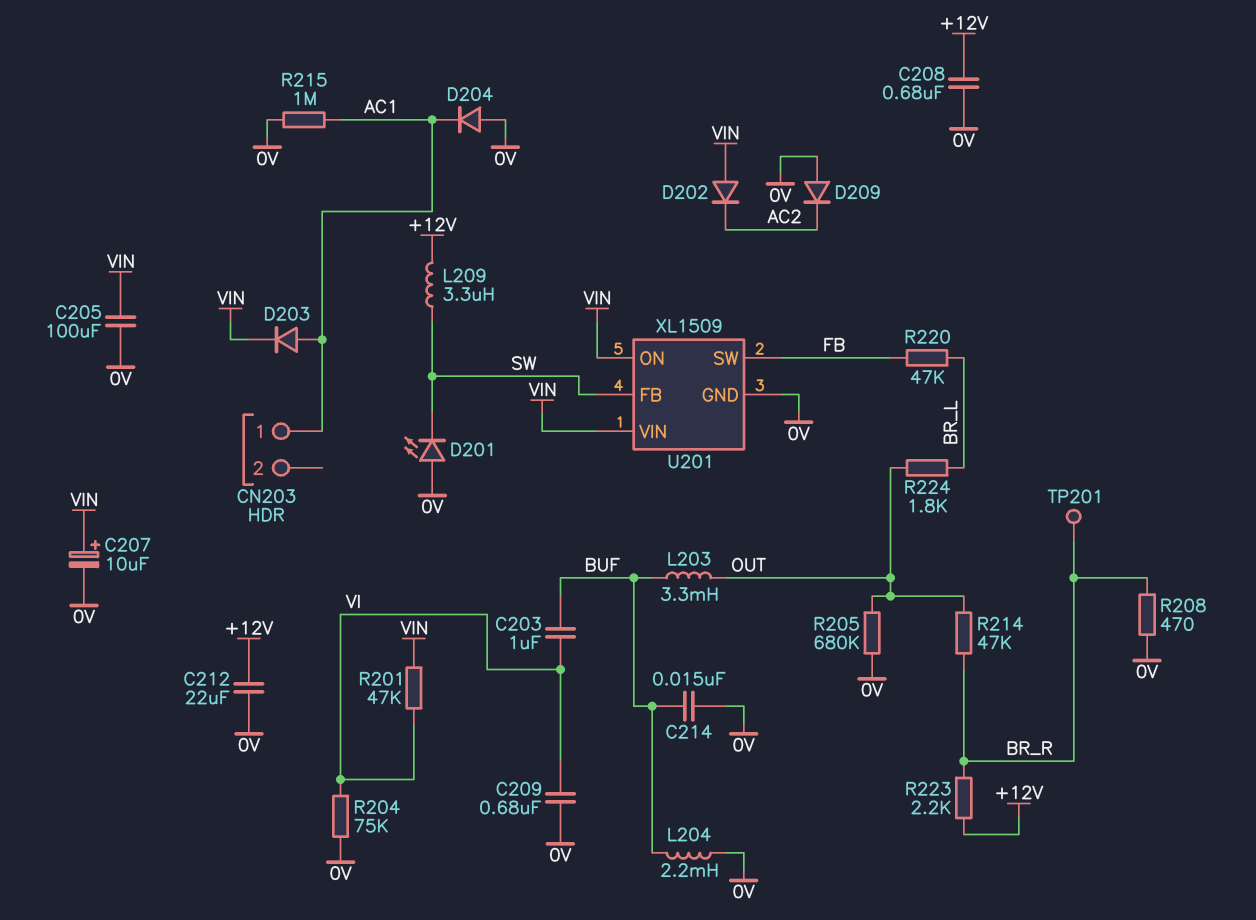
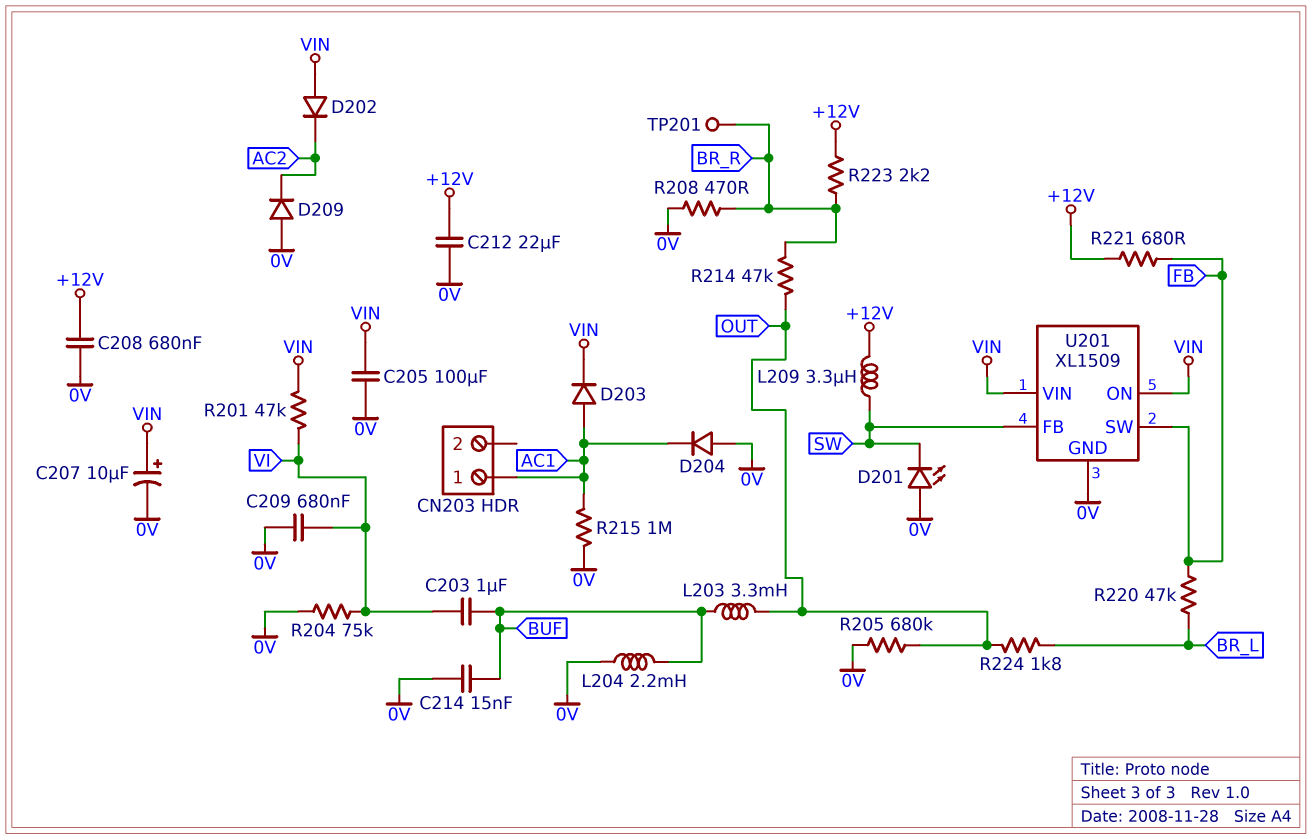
R221: none -> 680 (+12V, FB)

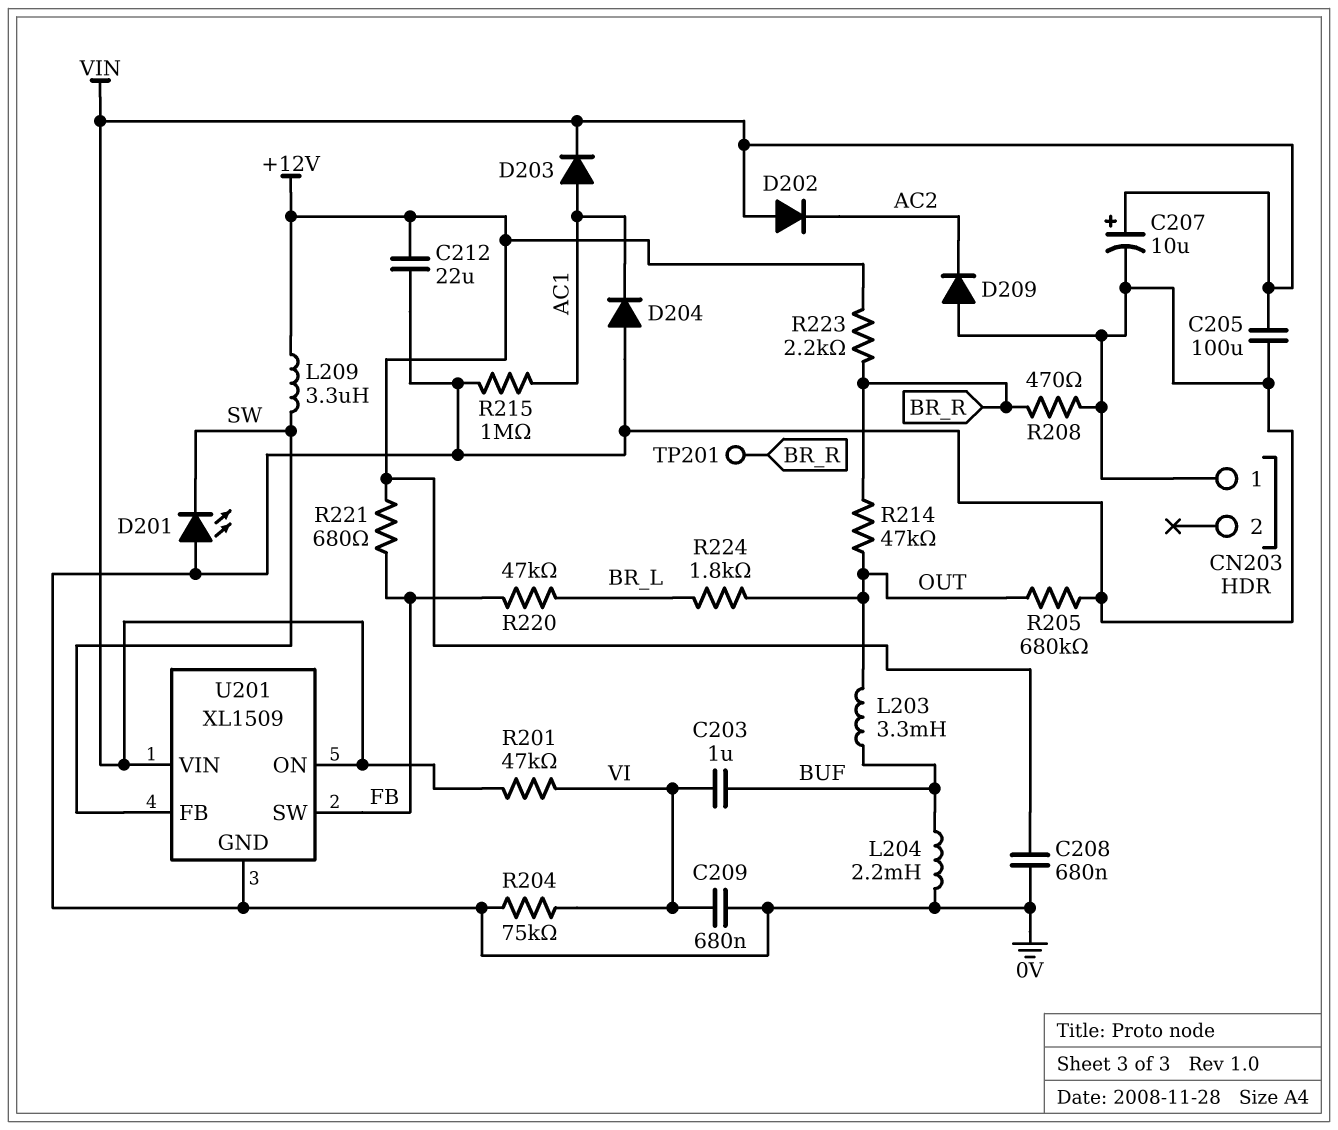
C214: 15nF (0V, BUF) -> none
CN203 pin 1: AC1 -> 0V

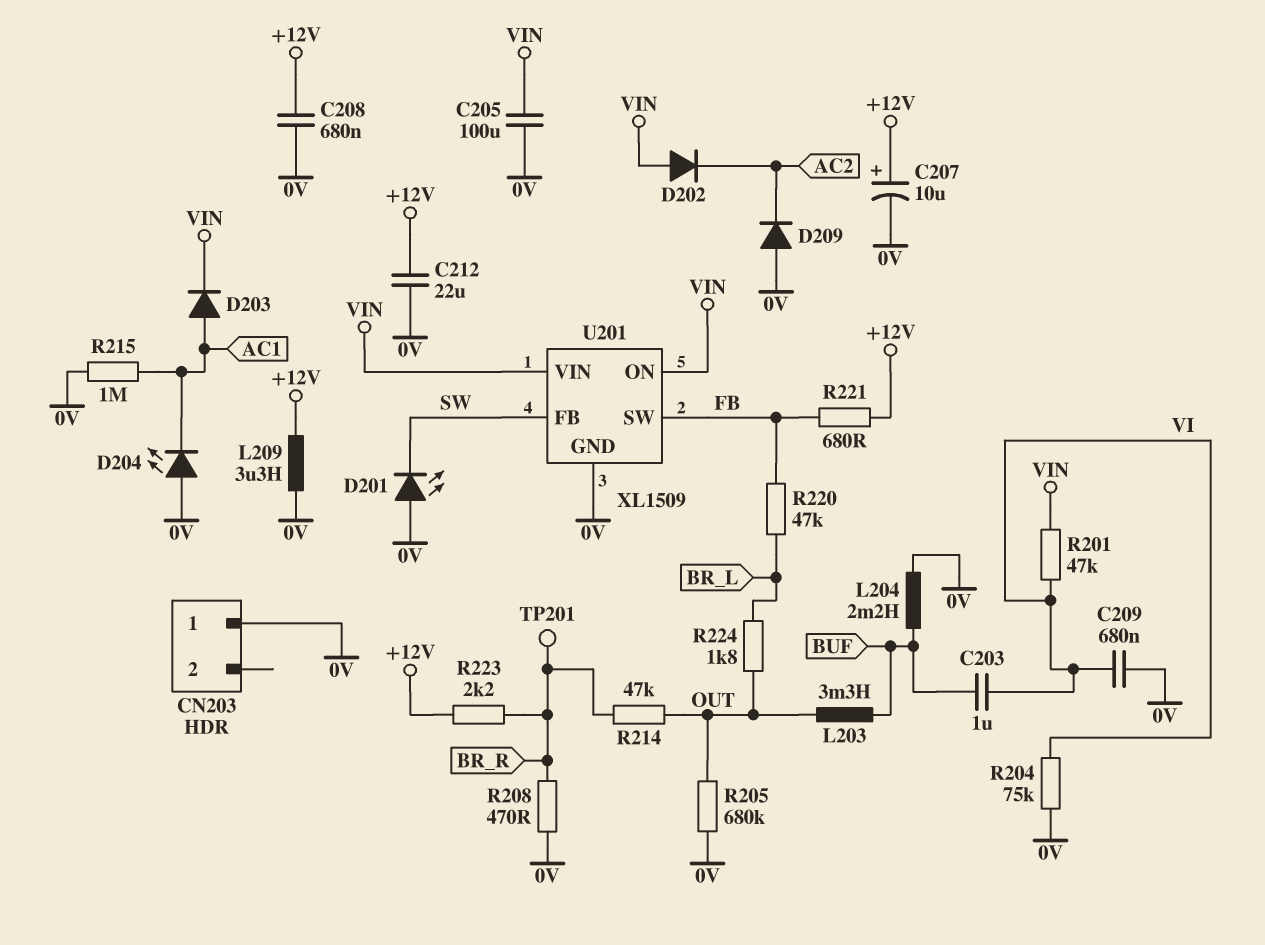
C207: 10uF (plus VIN, minus 0V) -> 10uF (plus +12V, minus 0V)
D204: diode (A 0V, K AC1) -> LED (A 0V, K AC1)
L209: 3.3uH (+12V, SW) -> 3.3uH (+12V, 0V)

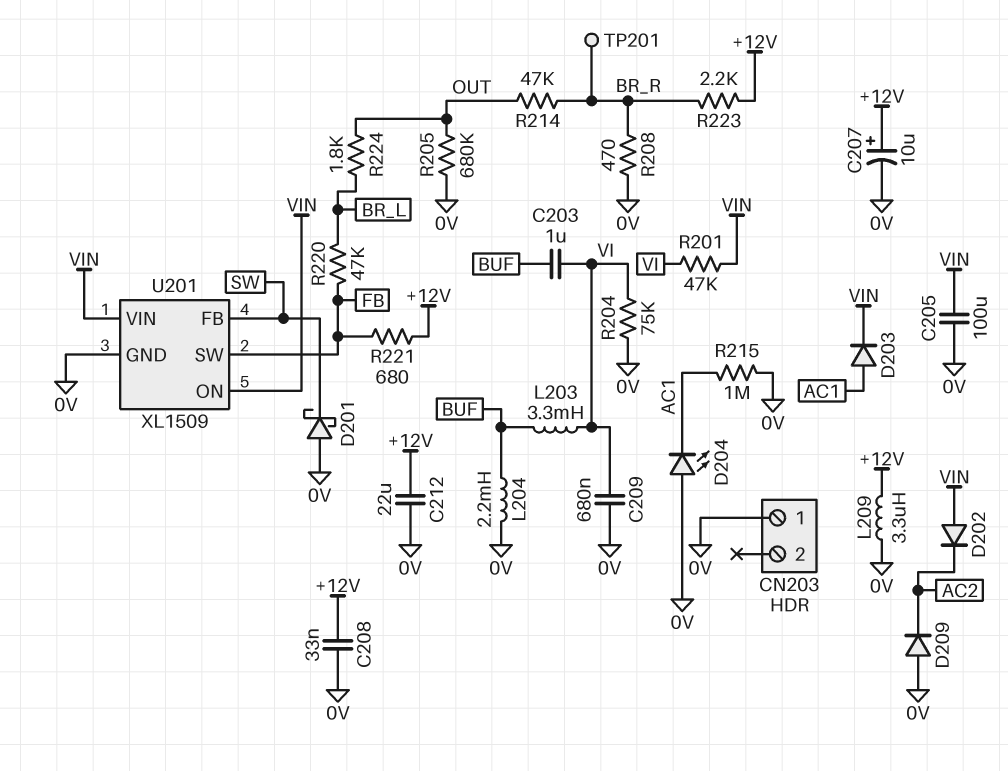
C208: 680nF (+12V, 0V) -> 33nF (+12V, 0V)
D201: LED (A 0V, K SW) -> schottky (A 0V, K SW)
L203: 3.3mH (BUF, OUT) -> 3.3mH (BUF, VI)

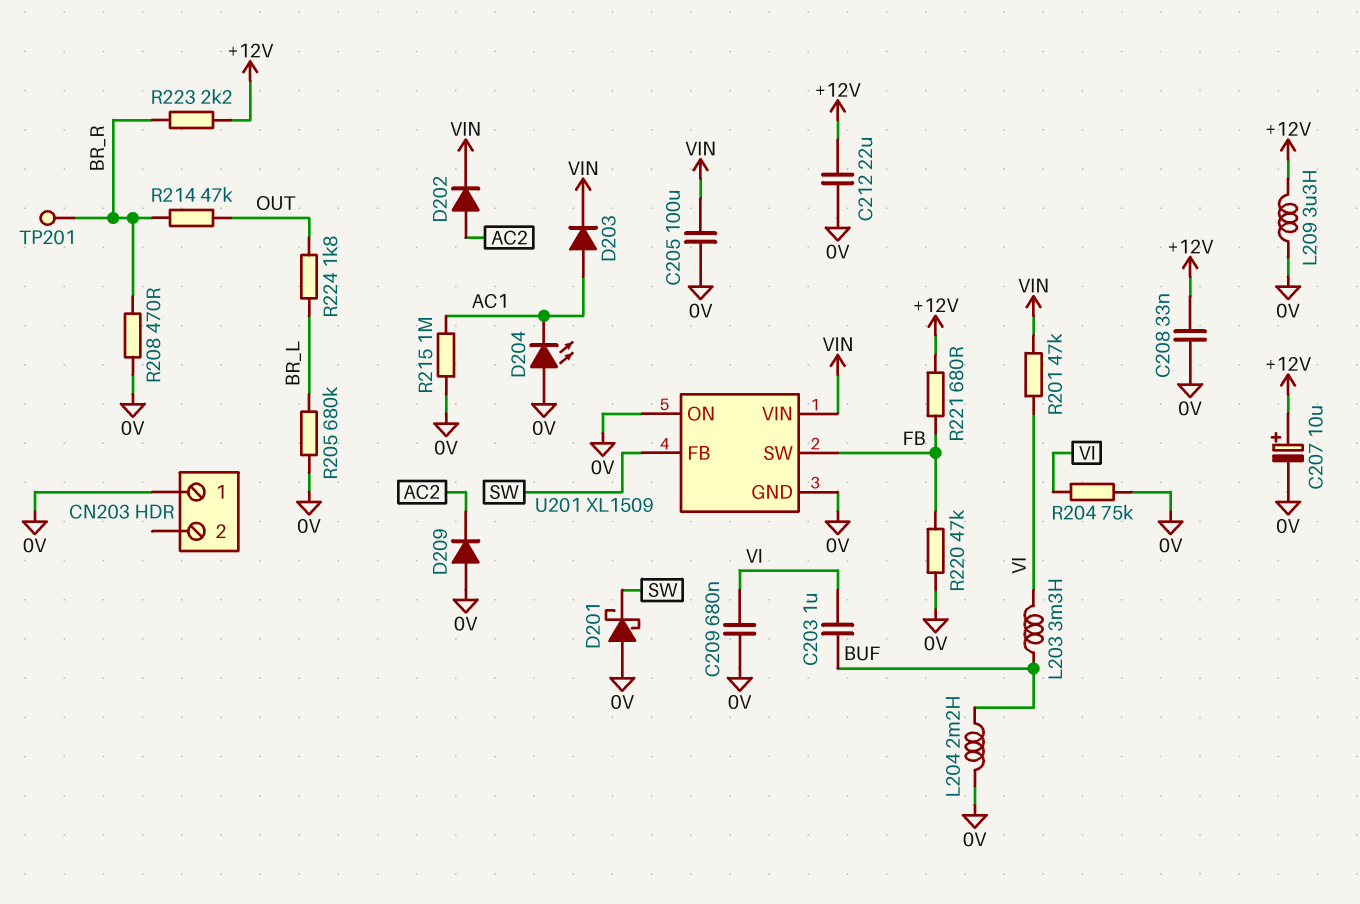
D202: diode (A VIN, K AC2) -> diode (A AC2, K VIN)
R205: 680k (0V, OUT) -> 680k (0V, BR_L)
R220: 47k (BR_L, FB) -> 47k (0V, FB)
U201 pin ON: VIN -> 0V

